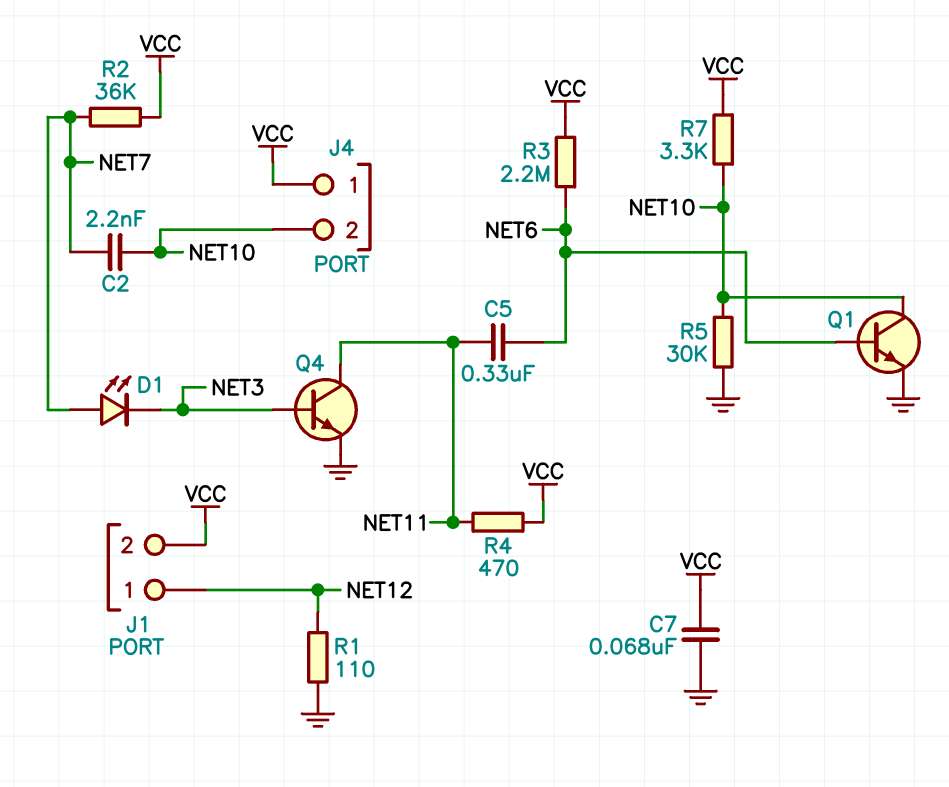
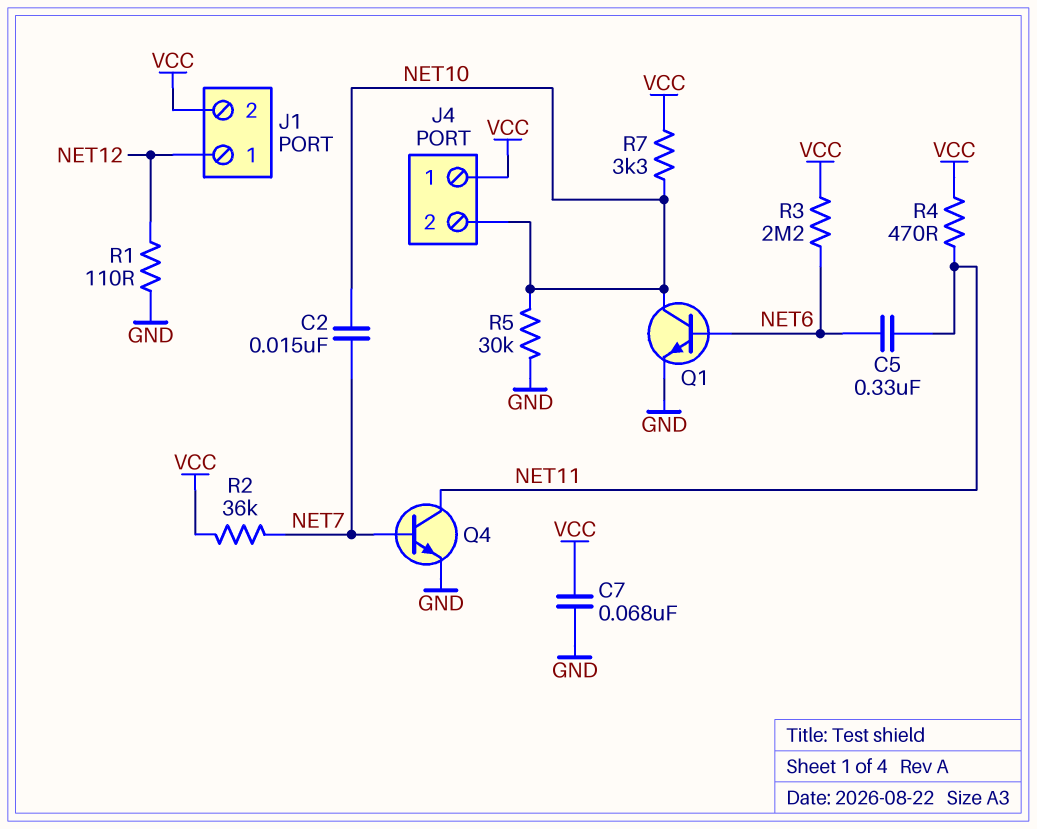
C2: 2.2nF (NET7, NET10) -> 15nF (NET7, NET10)
D1: LED (A NET7, K NET3) -> none
Q4: NPN (B NET3, C NET11, E GND) -> NPN (B NET7, C NET11, E GND)

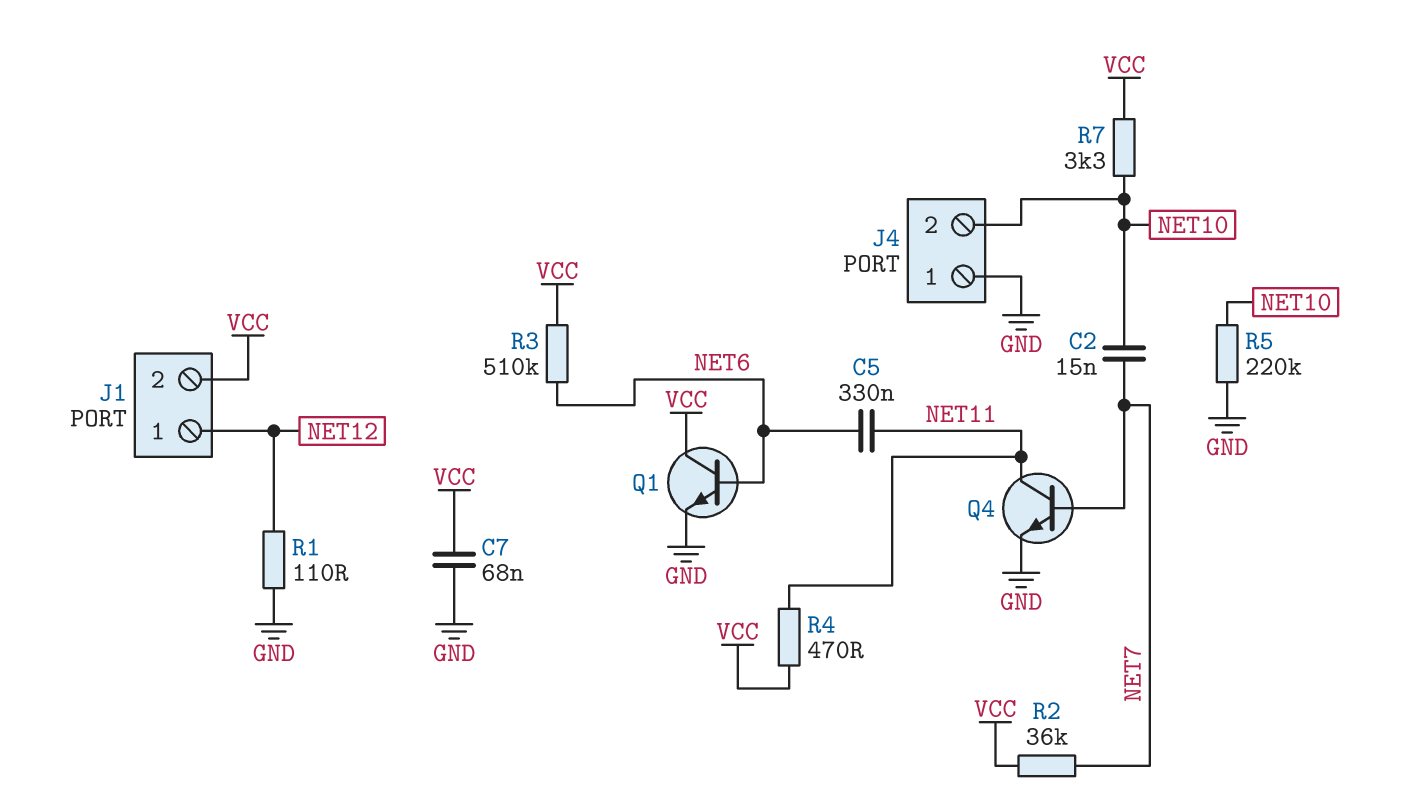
J4 pin 1: VCC -> GND
Q1: NPN (B NET6, C NET10, E GND) -> NPN (B NET6, C VCC, E GND)
R3: 2.2M (NET6, VCC) -> 510k (NET6, VCC)
R5: 30k (GND, NET10) -> 220k (GND, NET10)

